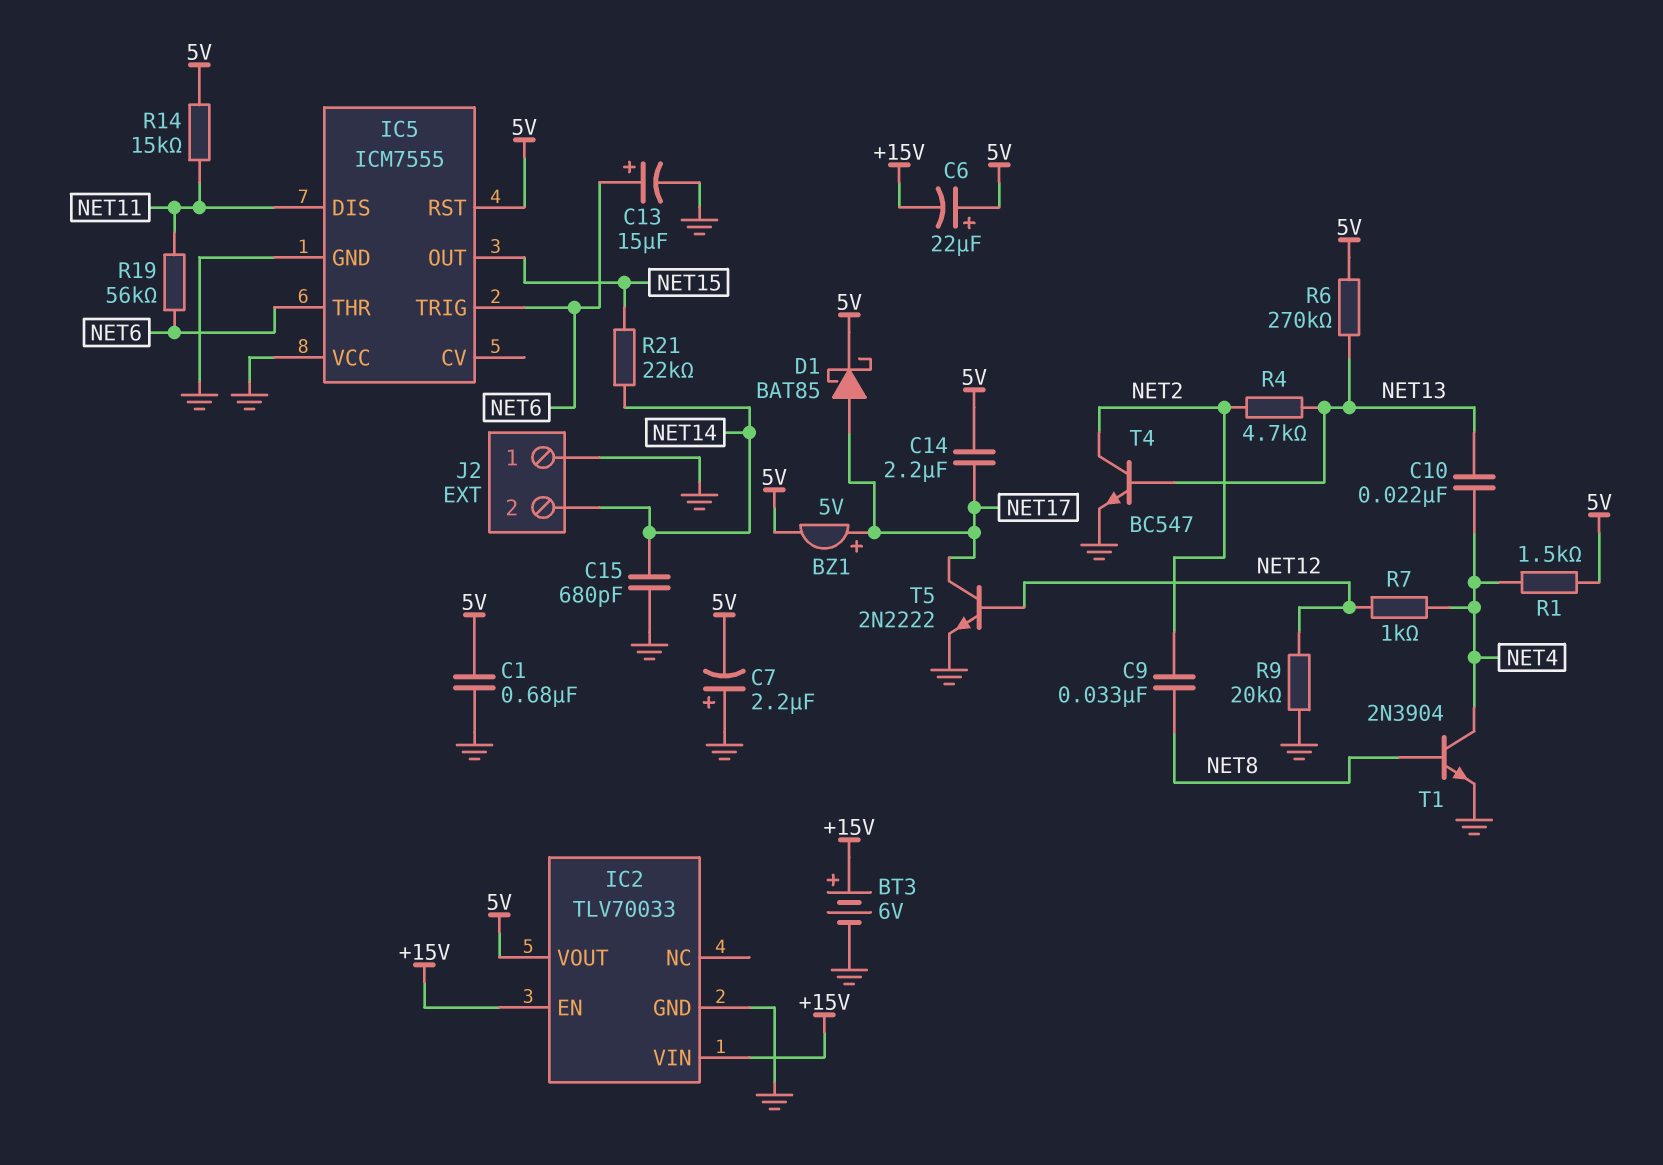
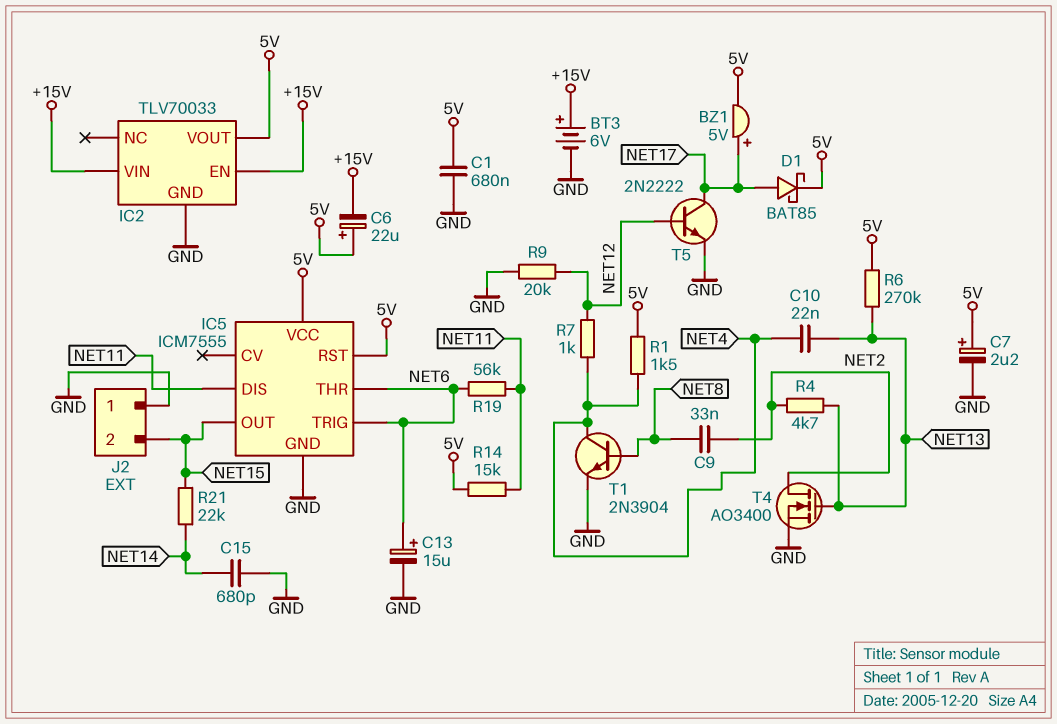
C7: 2.2uF (plus GND, minus 5V) -> 2.2uF (plus 5V, minus GND)
C14: 2.2uF (5V, NET17) -> none
IC5 pin VCC: GND -> 5V
J2 pin 2: NET14 -> NET15
T4: NPN BC547 (B NET13, C NET2, E GND) -> NMOS AO3400 (G NET13, D NET2, S GND)

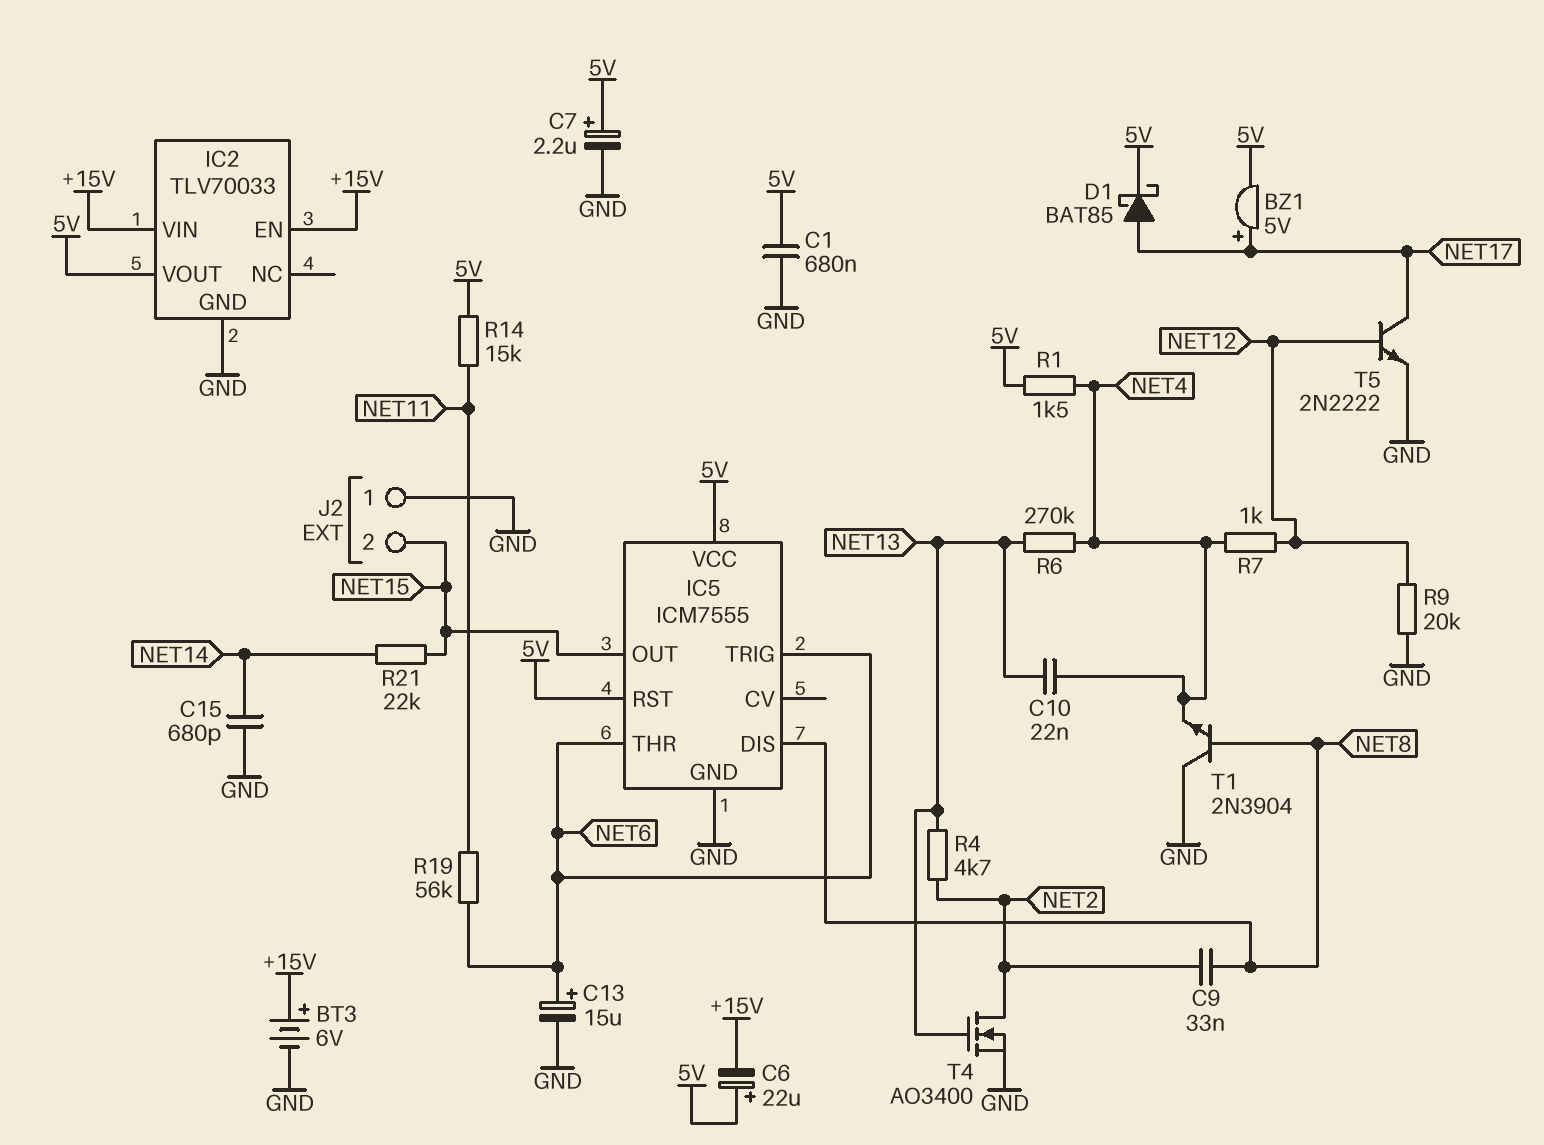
IC5 pin DIS: NET11 -> NET8
R6: 270k (5V, NET13) -> 270k (NET4, NET13)
T1: NPN 2N3904 (B NET8, C NET4, E GND) -> NPN 2N3904 (B NET8, C GND, E NET4)

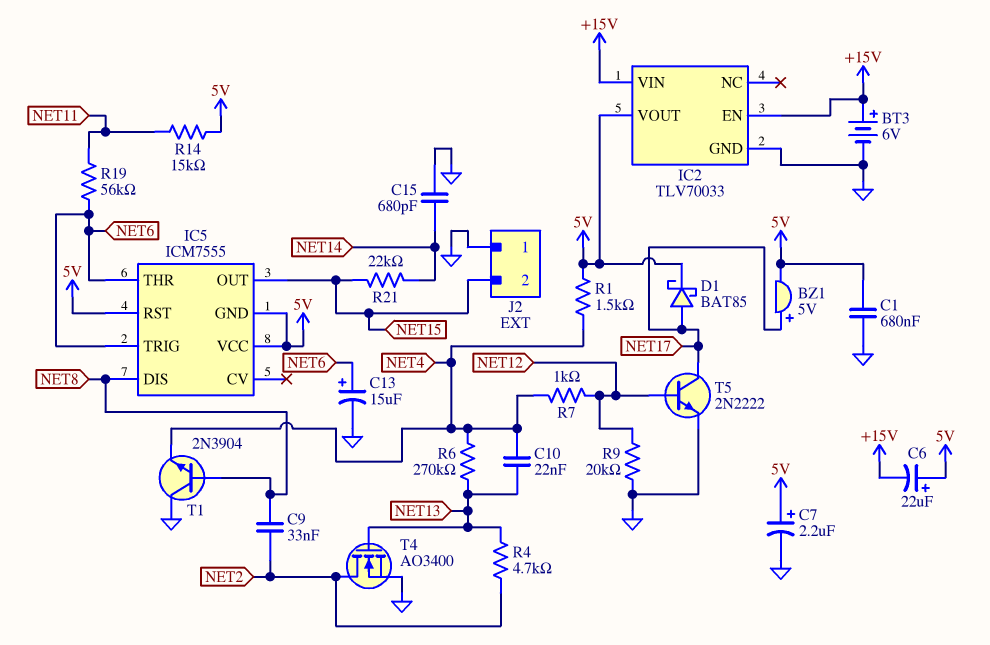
IC5 pin GND: GND -> 5V

